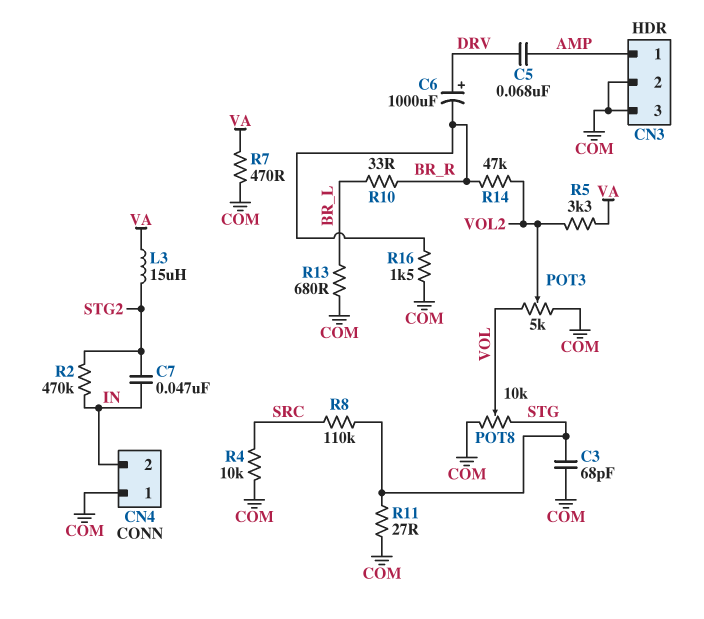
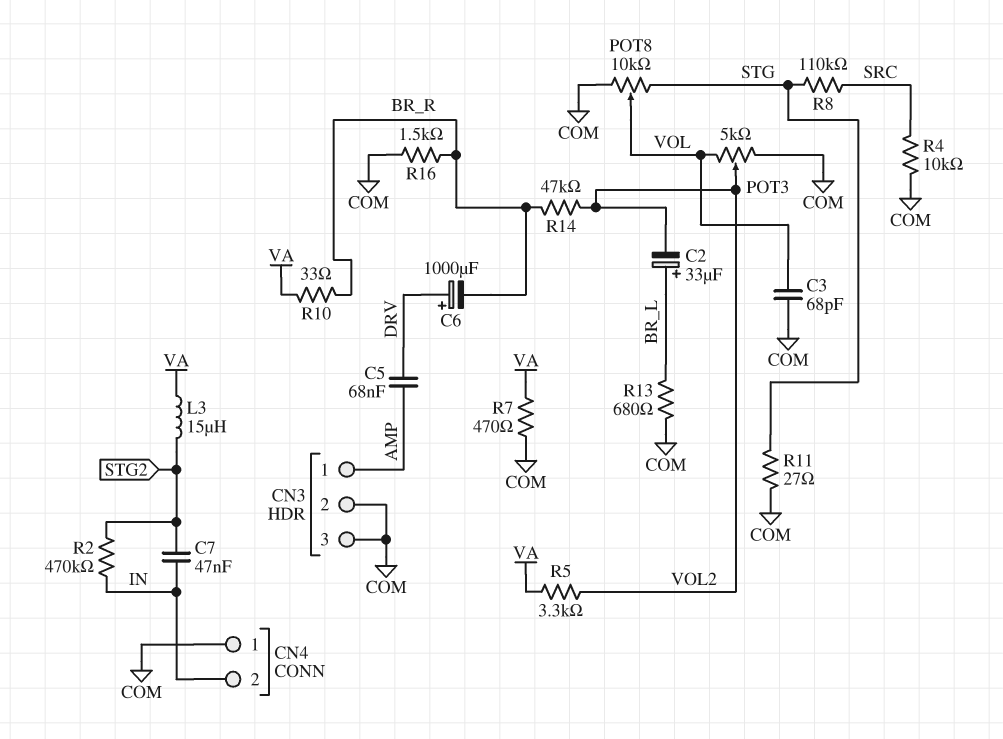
C2: none -> 33uF (plus BR_L, minus VOL2)
C3: 68pF (COM, STG) -> 68pF (COM, VOL)
R10: 33 (BR_L, BR_R) -> 33 (BR_R, VA)

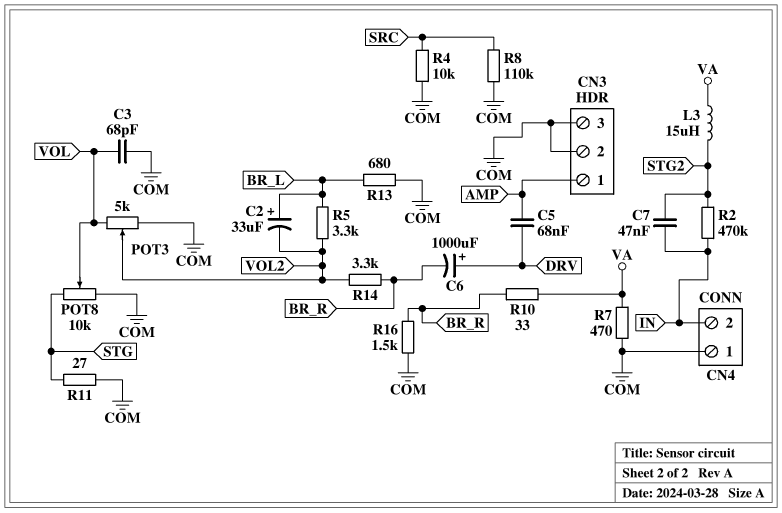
R5: 3.3k (VA, VOL2) -> 3.3k (BR_L, VOL2)
R8: 110k (SRC, STG) -> 110k (COM, SRC)
R14: 47k (BR_R, VOL2) -> 3.3k (BR_R, VOL2)

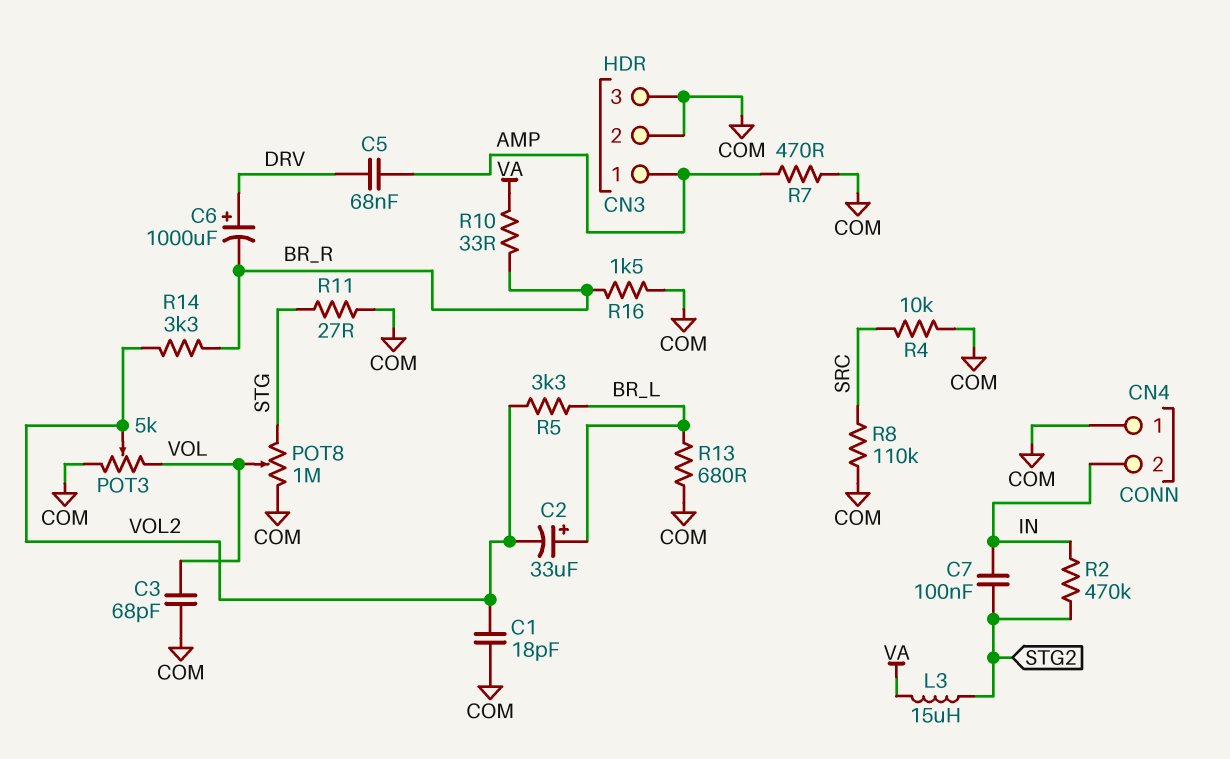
C1: none -> 18pF (COM, VOL2)
C7: 47nF (IN, STG2) -> 100nF (IN, STG2)
POT8: 10k (COM, STG, wiper VOL) -> 1M (COM, STG, wiper VOL)
R7: 470 (COM, VA) -> 470 (AMP, COM)

